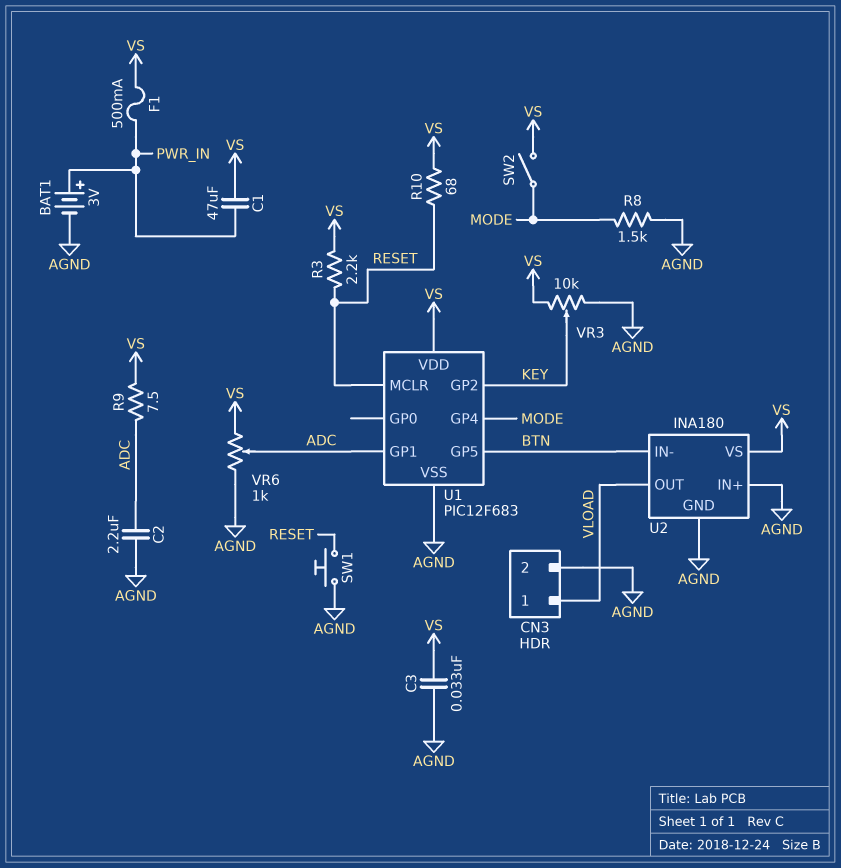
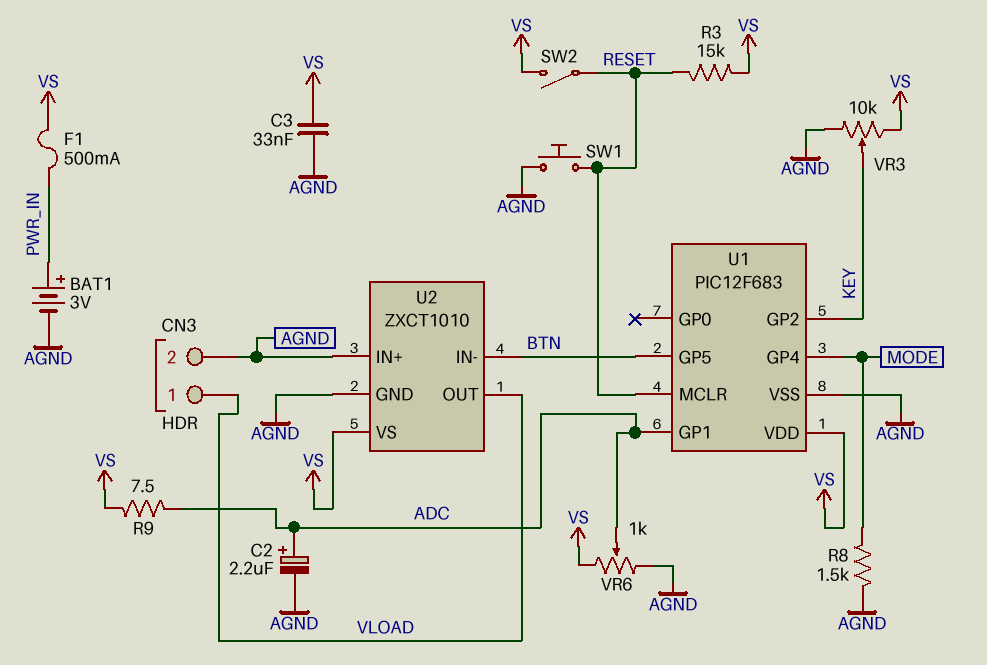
C1: 47uF (PWR_IN, VS) -> none
C2: 2.2uF (ADC, AGND) -> 2.2uF (plus ADC, minus AGND)
R3: 2.2k (RESET, VS) -> 15k (RESET, VS)
R10: 68 (RESET, VS) -> none
SW2: switch (MODE, VS) -> switch (RESET, VS)
U2: INA180 -> ZXCT1010

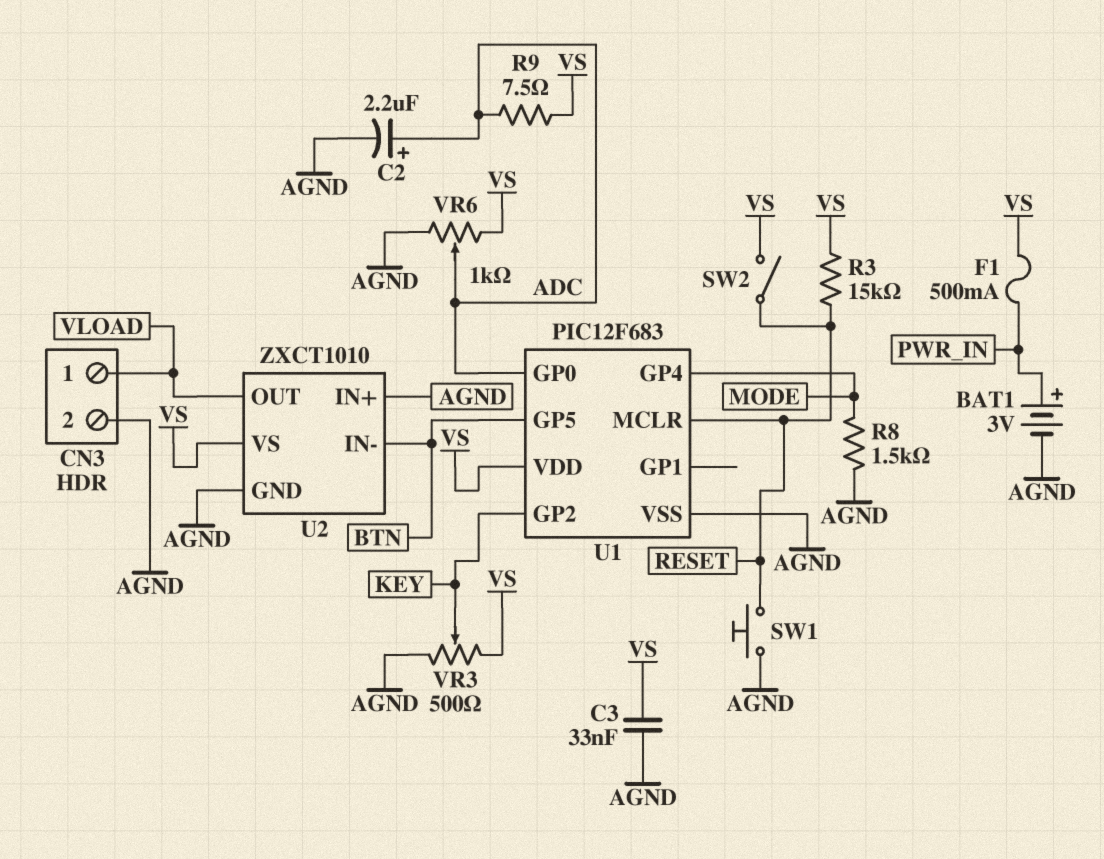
U1 pin GP0: none -> ADC
U1 pin GP1: ADC -> none
VR3: 10k (AGND, VS, wiper KEY) -> 500 (AGND, VS, wiper KEY)

